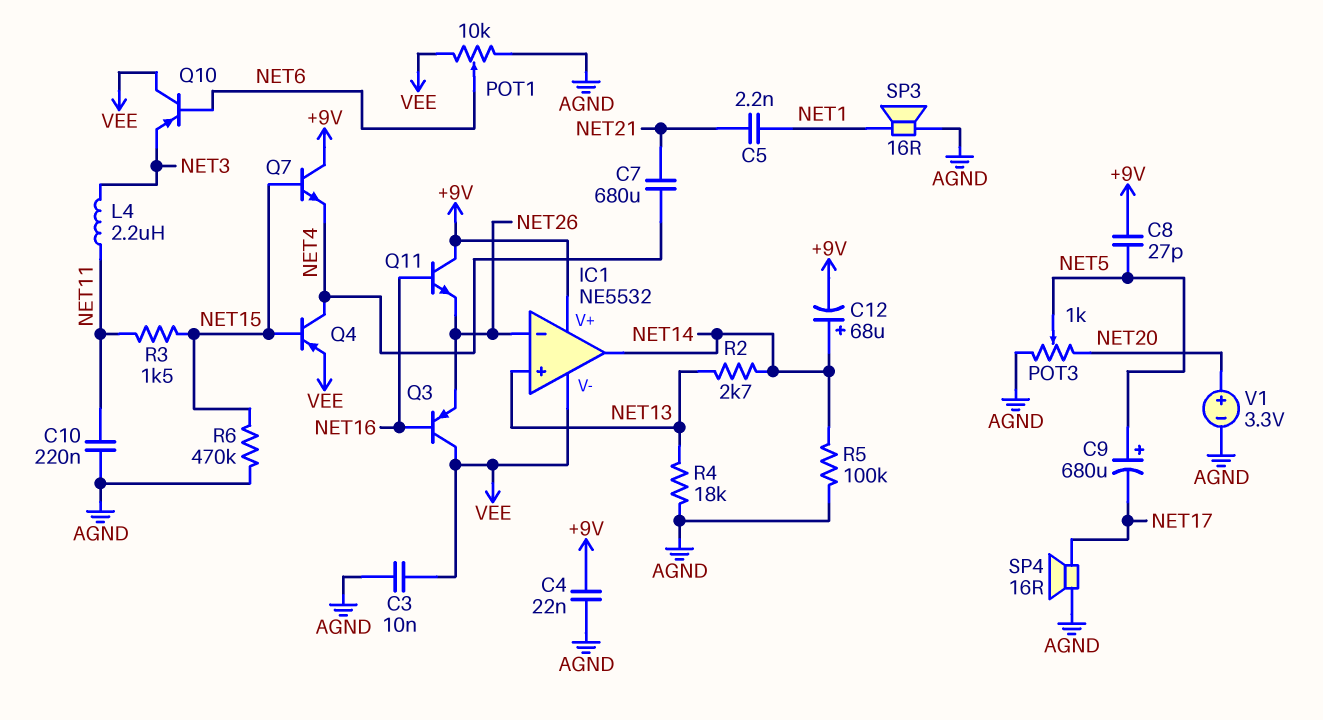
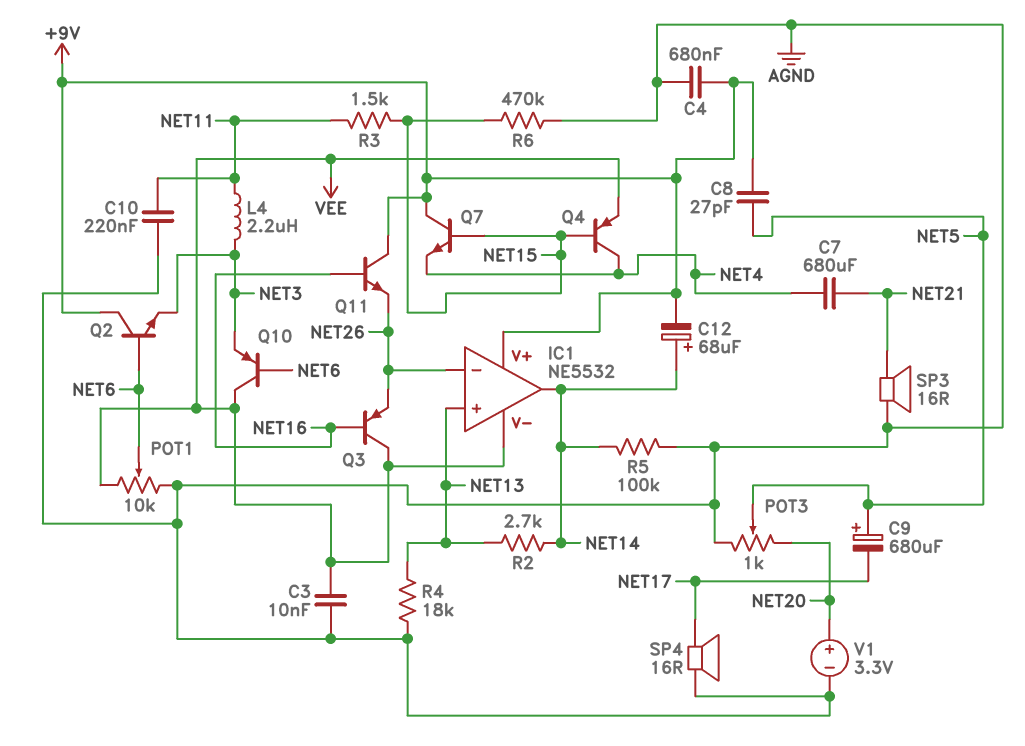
C4: 22nF (+9V, AGND) -> 680nF (+9V, AGND)
C5: 2.2nF (NET1, NET21) -> none
Q2: none -> NPN (B NET6, C +9V, E NET3)
SP3: speaker 16R (AGND, NET1) -> speaker 16R (AGND, NET21)

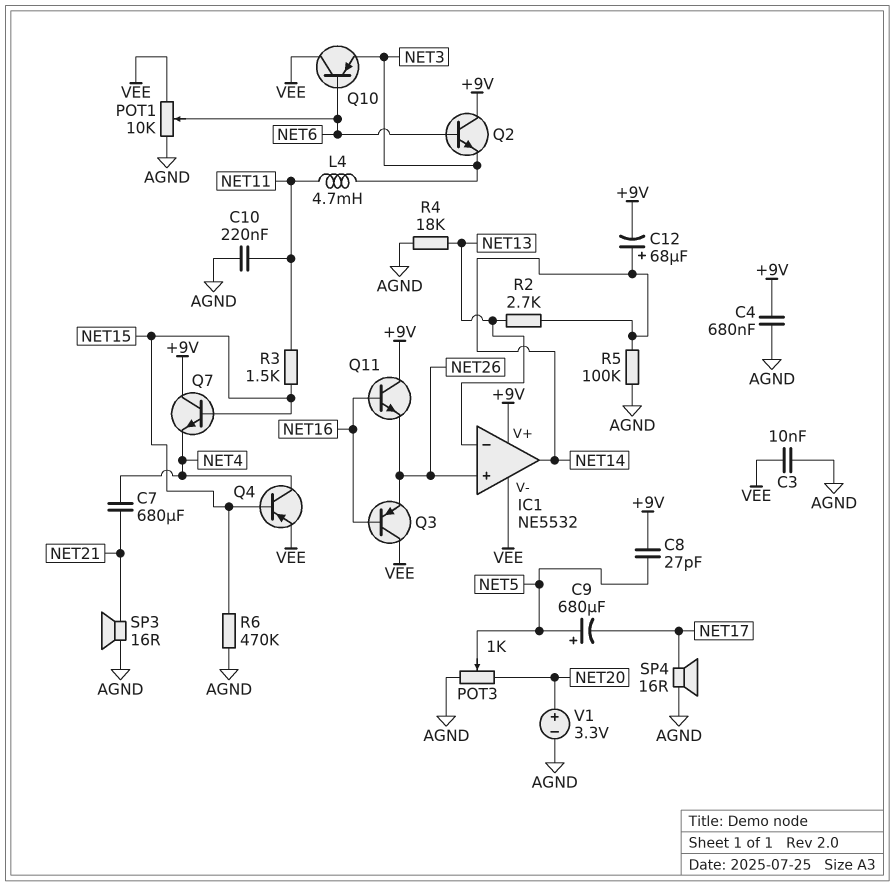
IC1 pin in+: NET13 -> NET26
IC1 pin in-: NET26 -> NET13
L4: 2.2uH (NET3, NET11) -> 4.7mH (NET3, NET11)

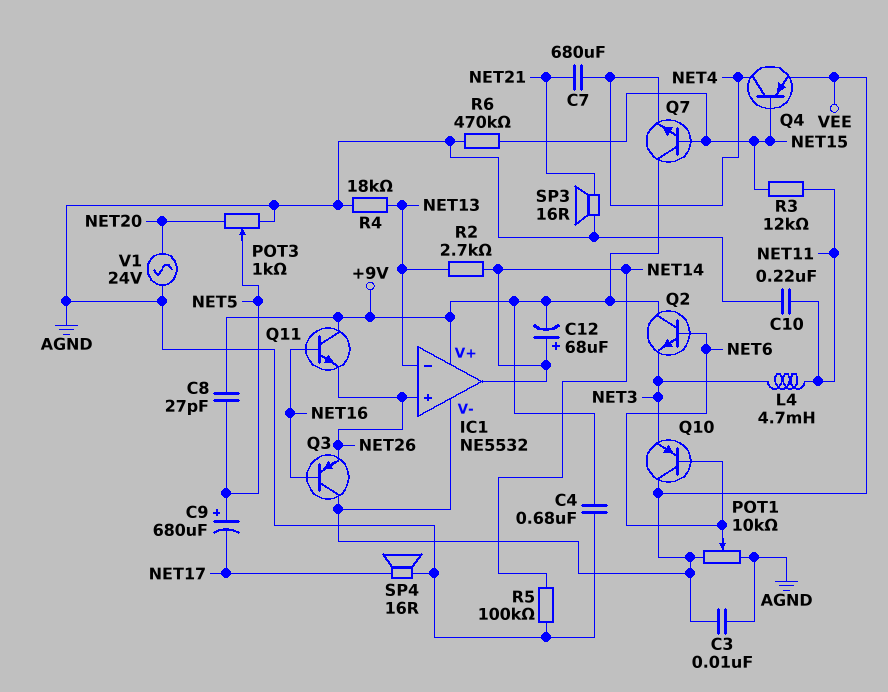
R3: 1.5k (NET11, NET15) -> 12k (NET11, NET15)
V1: 3.3V (plus NET20, minus AGND) -> AC 24V (AGND, NET20)

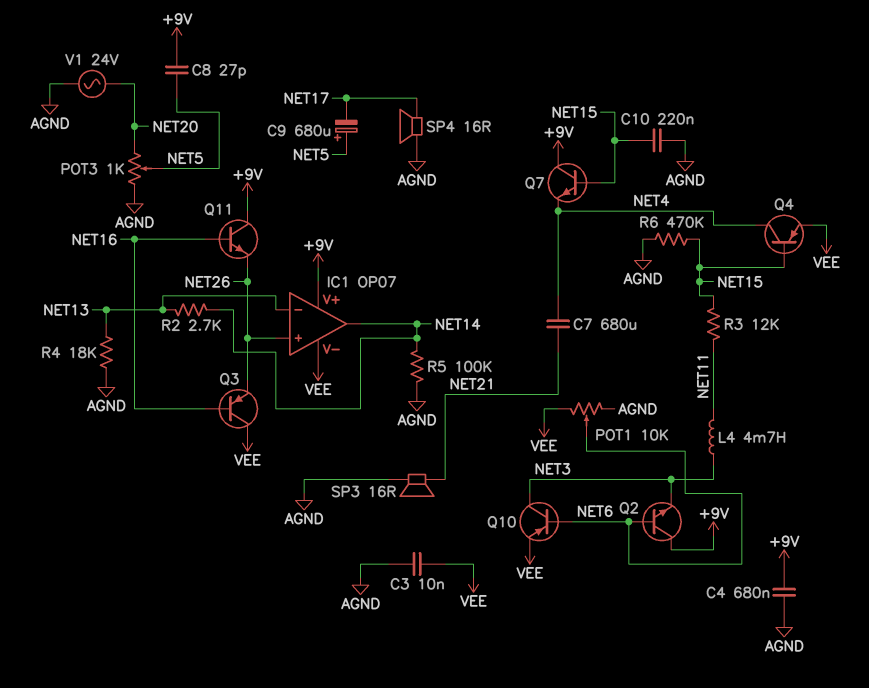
C10: 220nF (AGND, NET11) -> 220nF (AGND, NET15)
C12: 68uF (plus NET14, minus +9V) -> none
IC1: NE5532 -> OP07
Q10: PNP (B NET6, C VEE, E NET3) -> PNP (B NET6, C NET3, E VEE)

